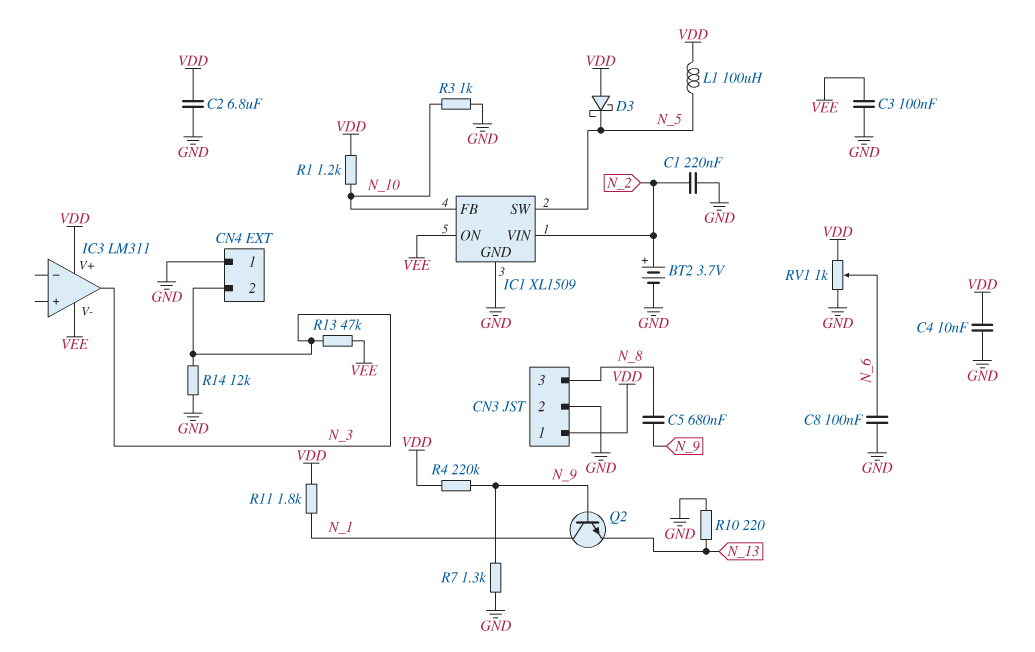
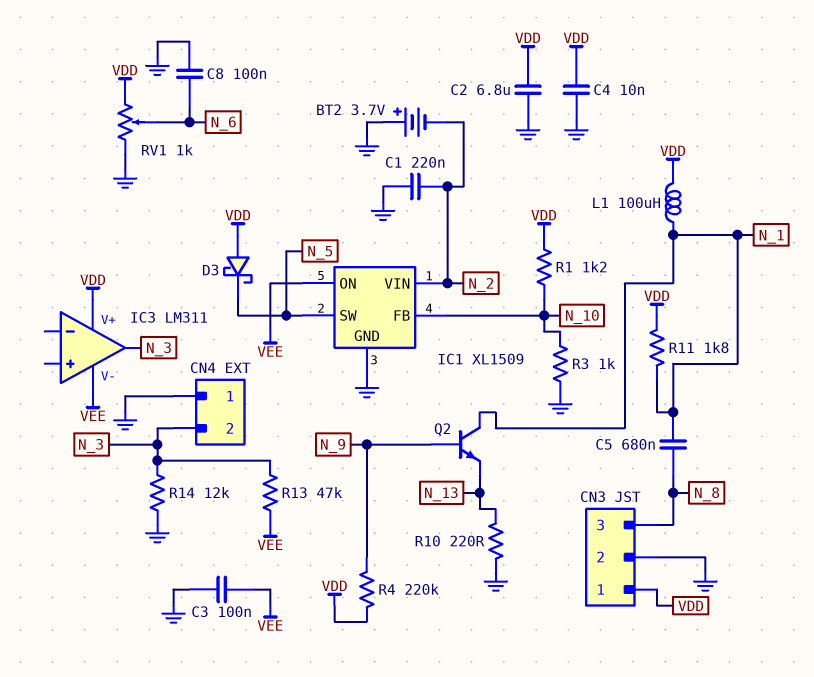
BT2: 3.7V (plus N_2, minus GND) -> 3.7V (plus GND, minus N_2)
C5: 680nF (N_8, N_9) -> 680nF (N_1, N_8)
L1: 100uH (N_5, VDD) -> 100uH (N_1, VDD)
R7: 1.3k (GND, N_9) -> none

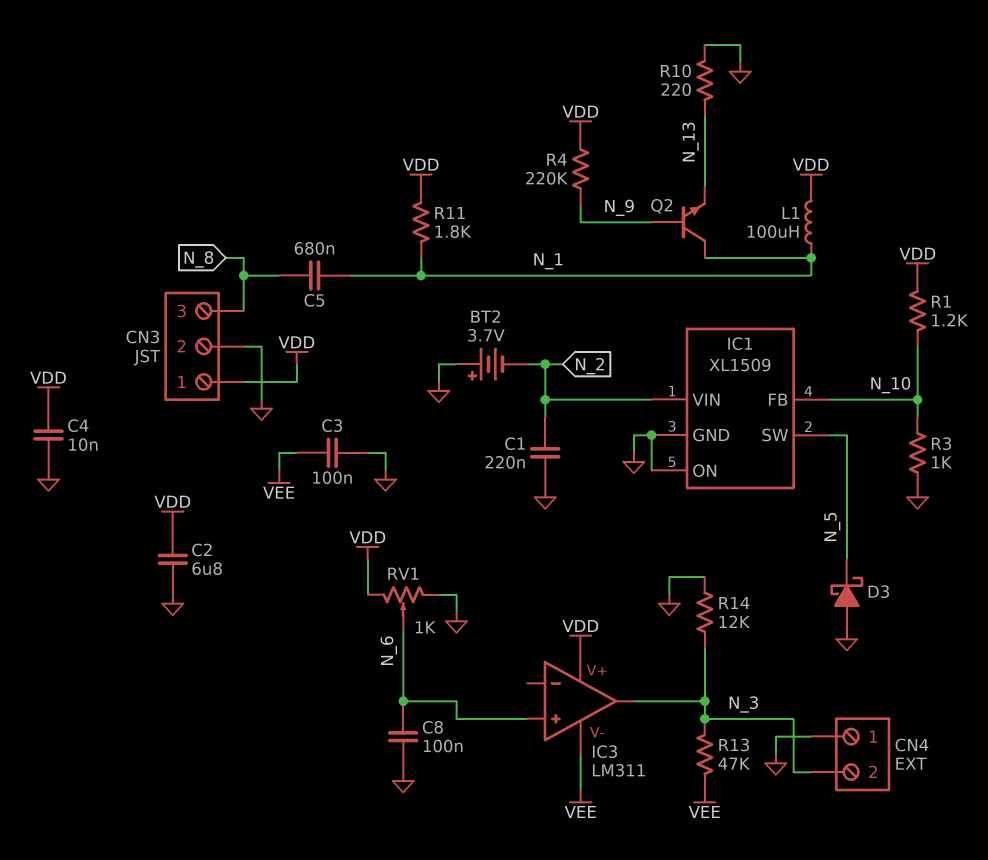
D3: schottky (A VDD, K N_5) -> schottky (A GND, K N_5)
IC1 pin ON: VEE -> GND
IC3 pin in+: none -> N_6

